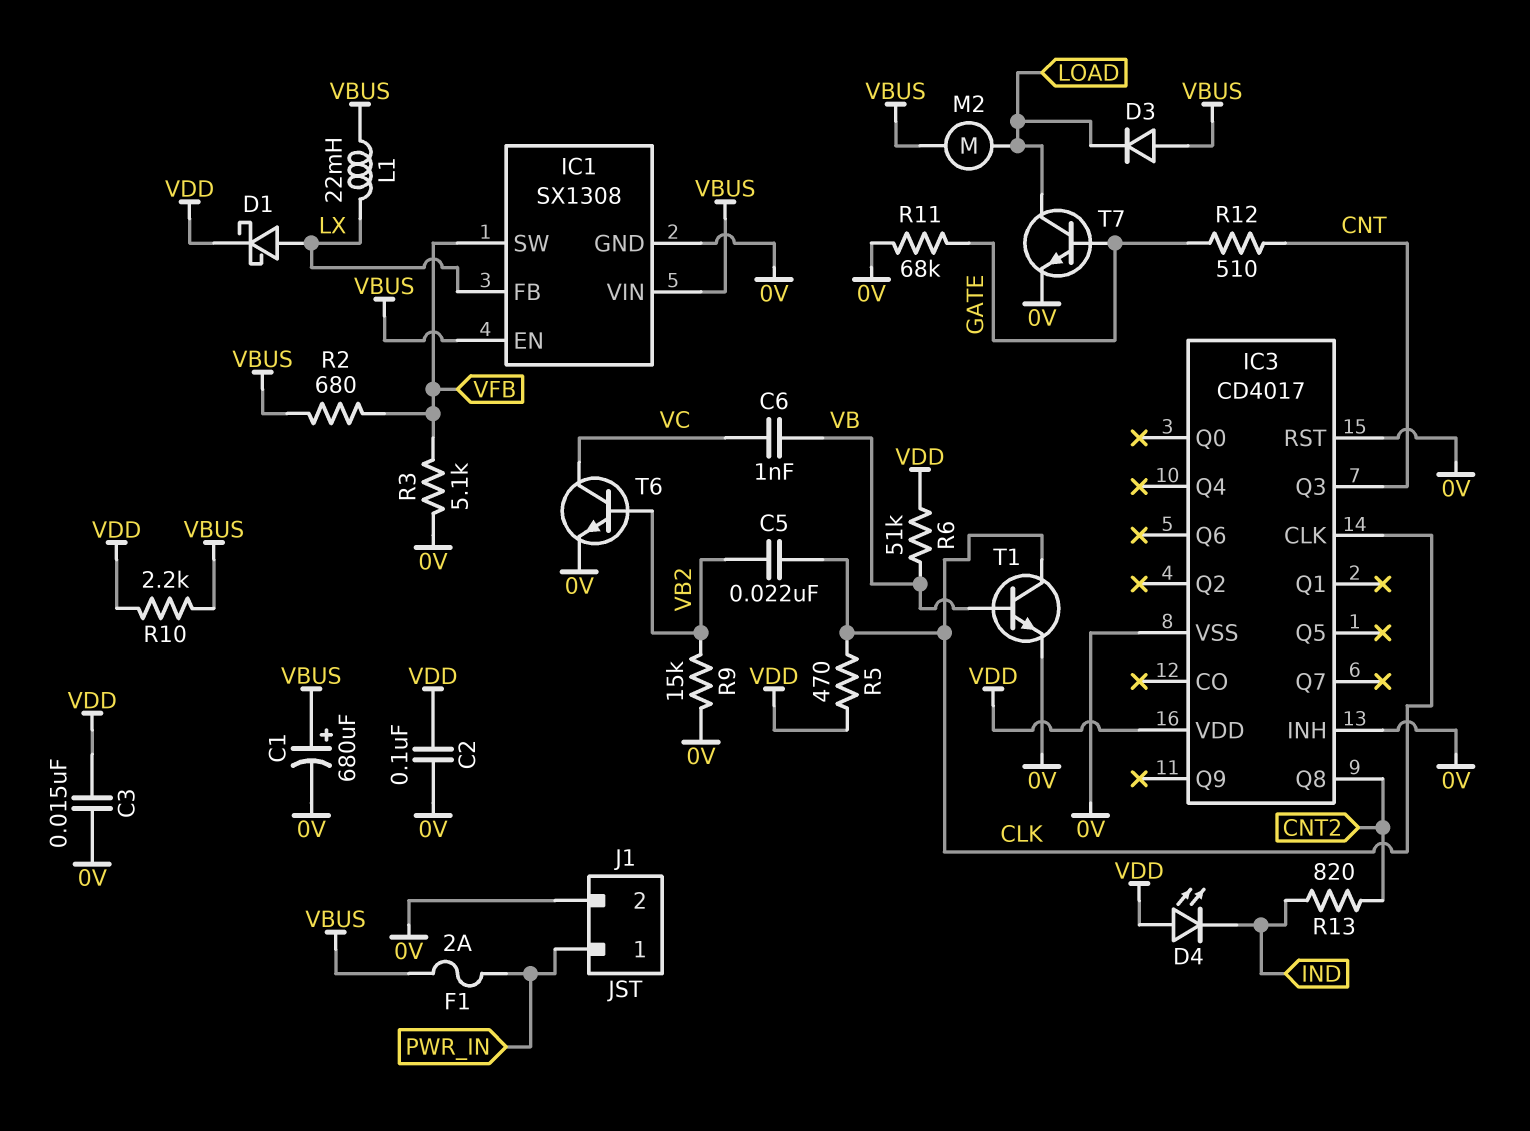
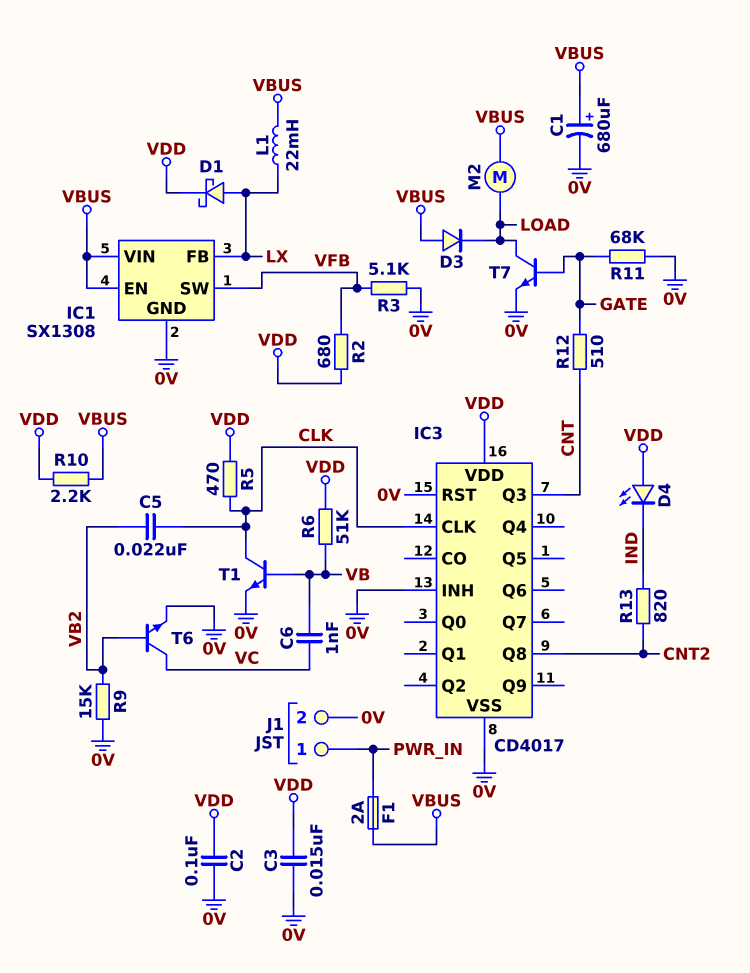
R2: 680 (VBUS, VFB) -> 680 (VDD, VFB)

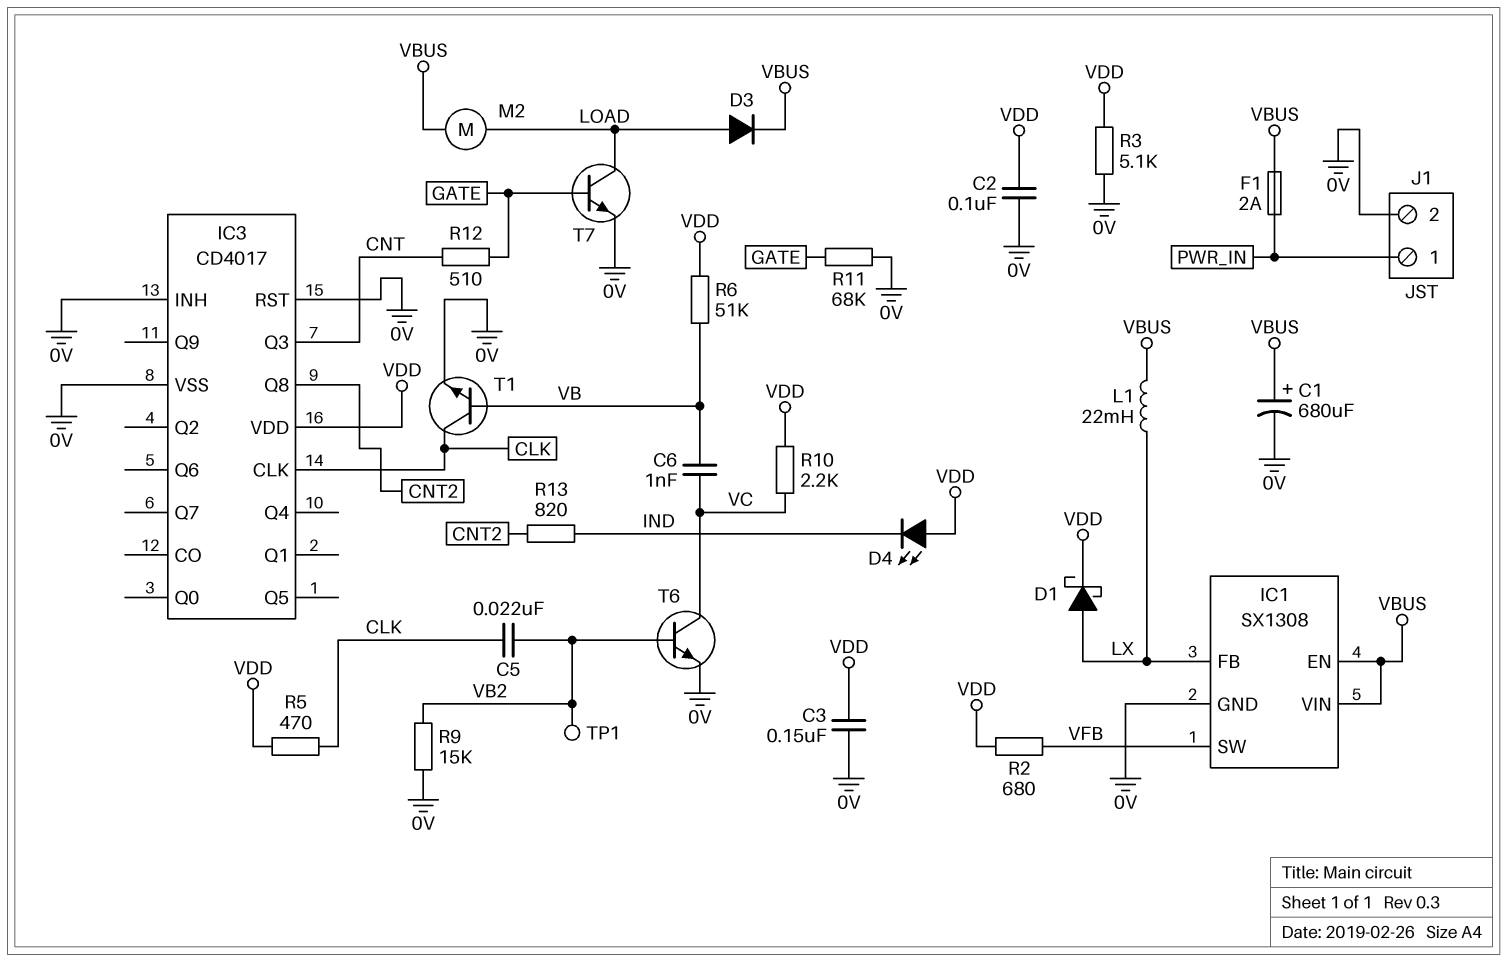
C3: 15nF (0V, VDD) -> 150nF (0V, VDD)
D3: diode (A VBUS, K LOAD) -> diode (A LOAD, K VBUS)
R3: 5.1k (0V, VFB) -> 5.1k (0V, VDD)
R10: 2.2k (VBUS, VDD) -> 2.2k (VC, VDD)
TP1: none -> test point (VB2)

